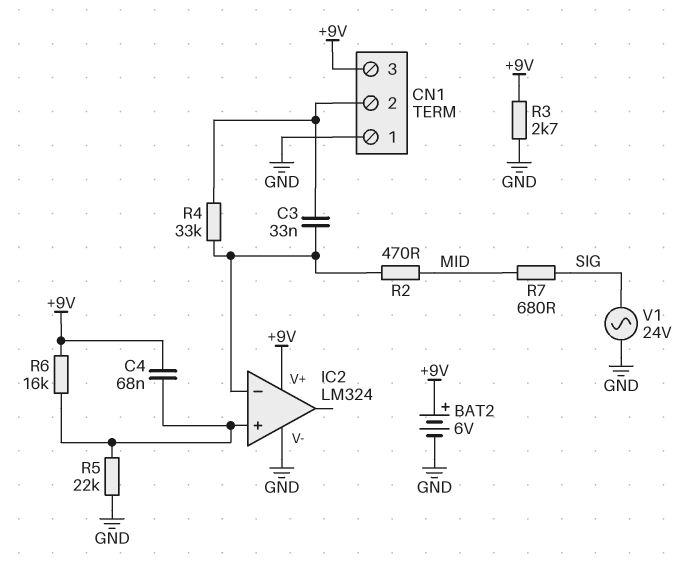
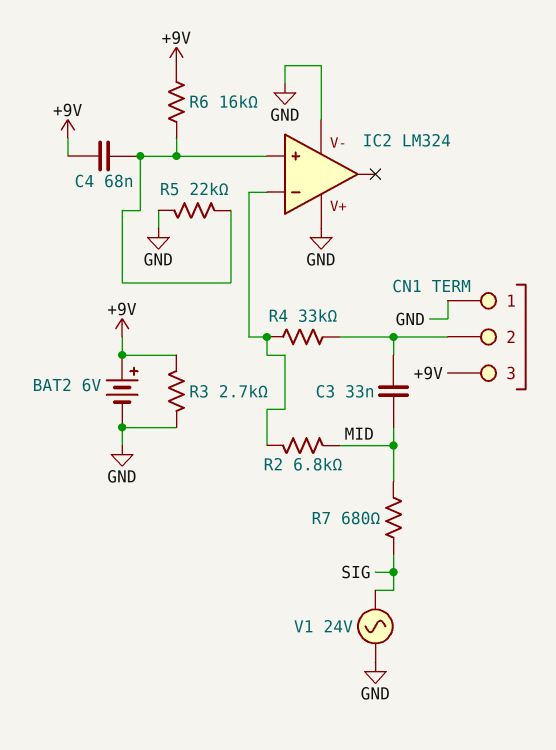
C3: 33nF (CN1/2, IC2/in-) -> 33nF (CN1/2, MID)
IC2 pin V+: +9V -> GND
R2: 470 (IC2/in-, MID) -> 6.8k (IC2/in-, MID)

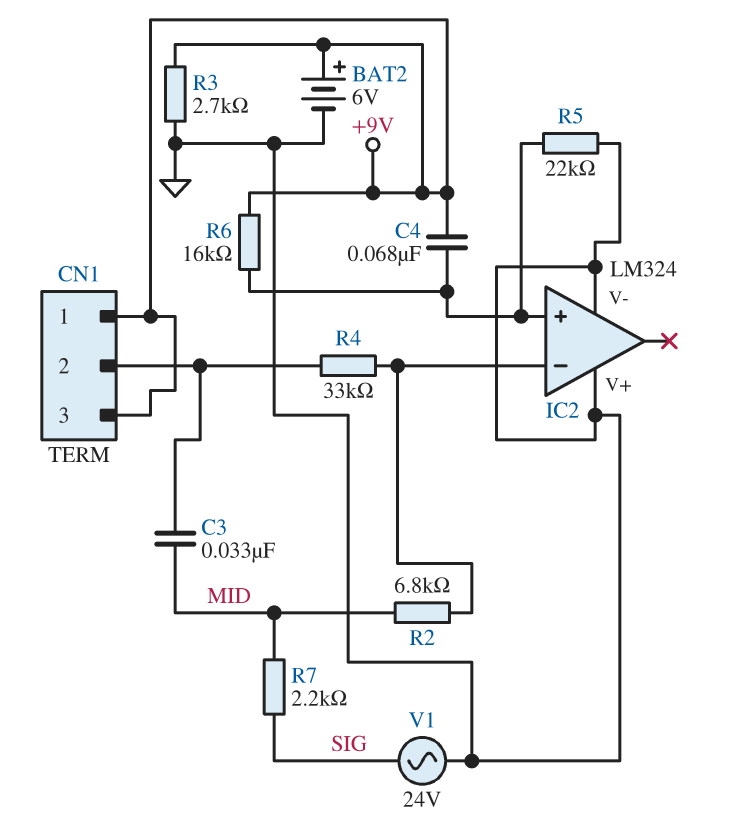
CN1 pin 1: GND -> +9V
R7: 680 (MID, SIG) -> 2.2k (MID, SIG)

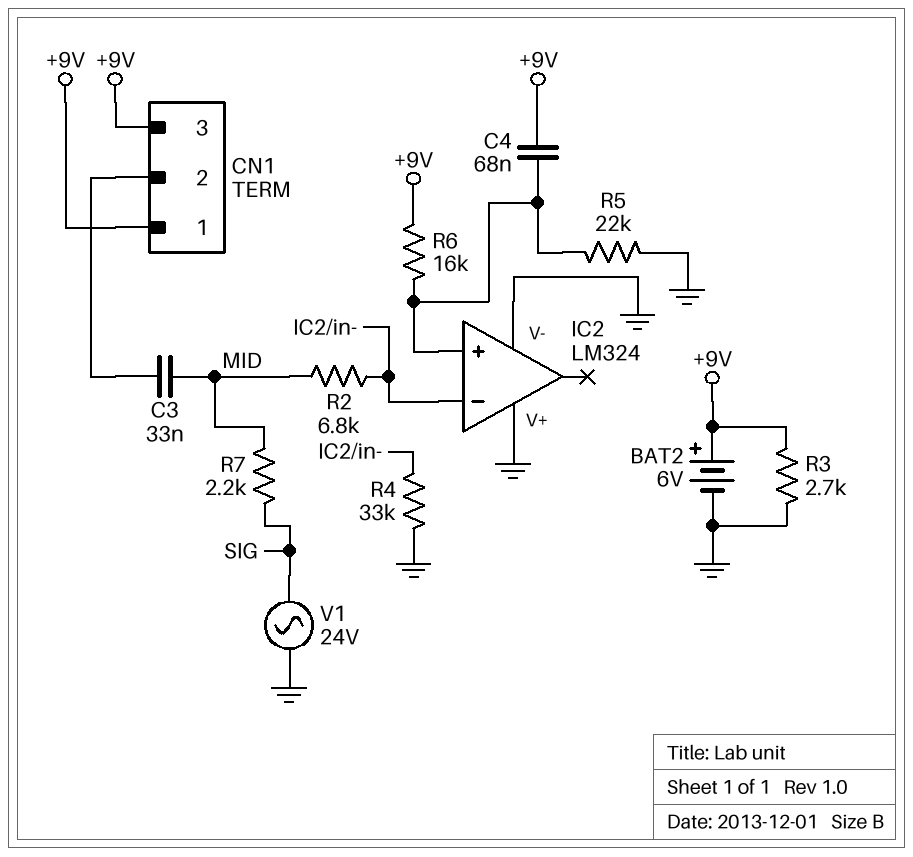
R4: 33k (CN1/2, IC2/in-) -> 33k (GND, IC2/in-)

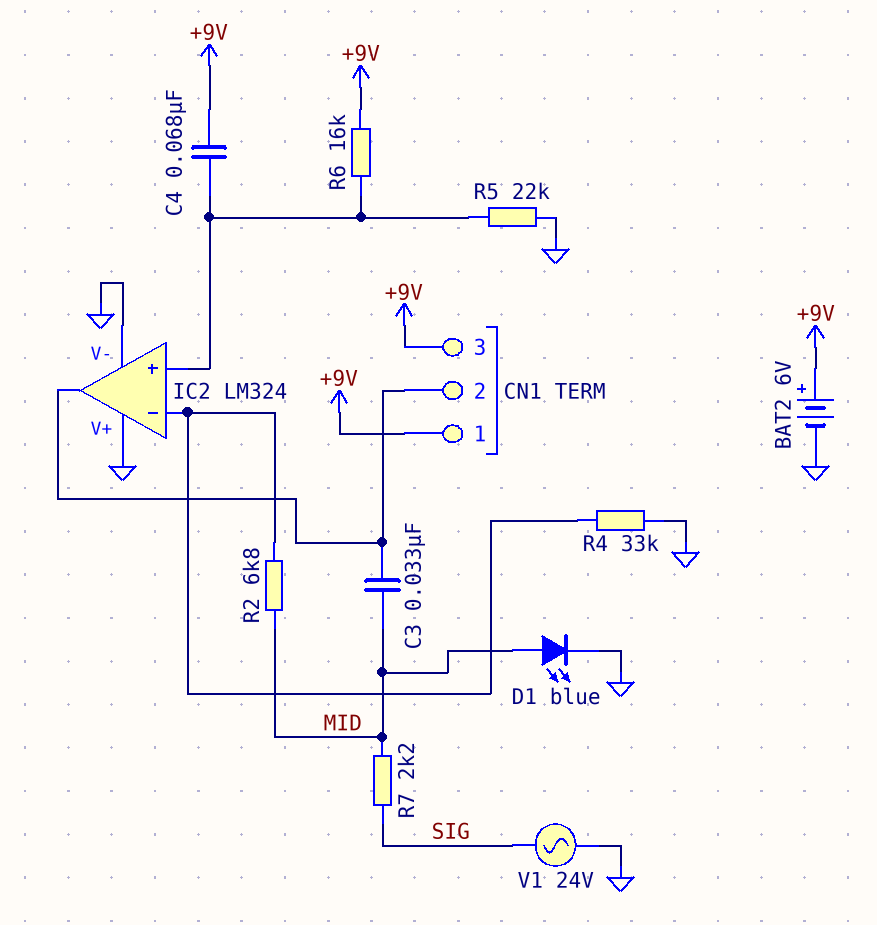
D1: none -> LED blue (A MID, K GND)
IC2 pin out: none -> CN1/2
R3: 2.7k (+9V, GND) -> none

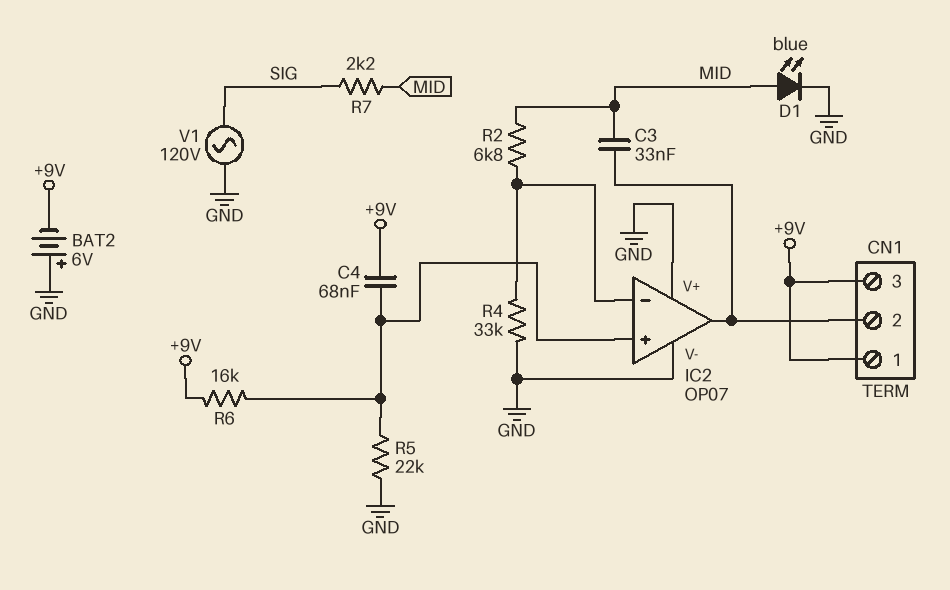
BAT2: 6V (plus +9V, minus GND) -> 6V (plus GND, minus +9V)
IC2: LM324 -> OP07
V1: AC 24V (GND, SIG) -> AC 120V (GND, SIG)

